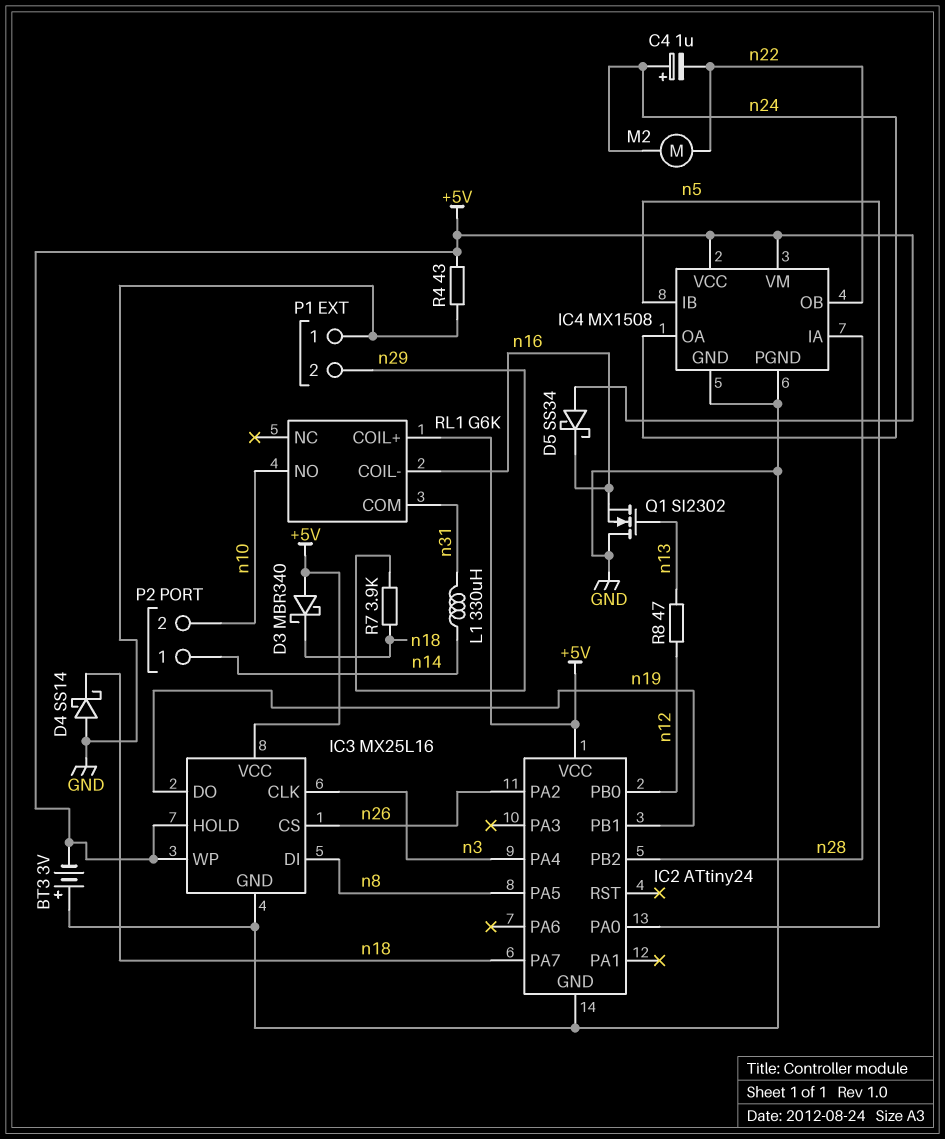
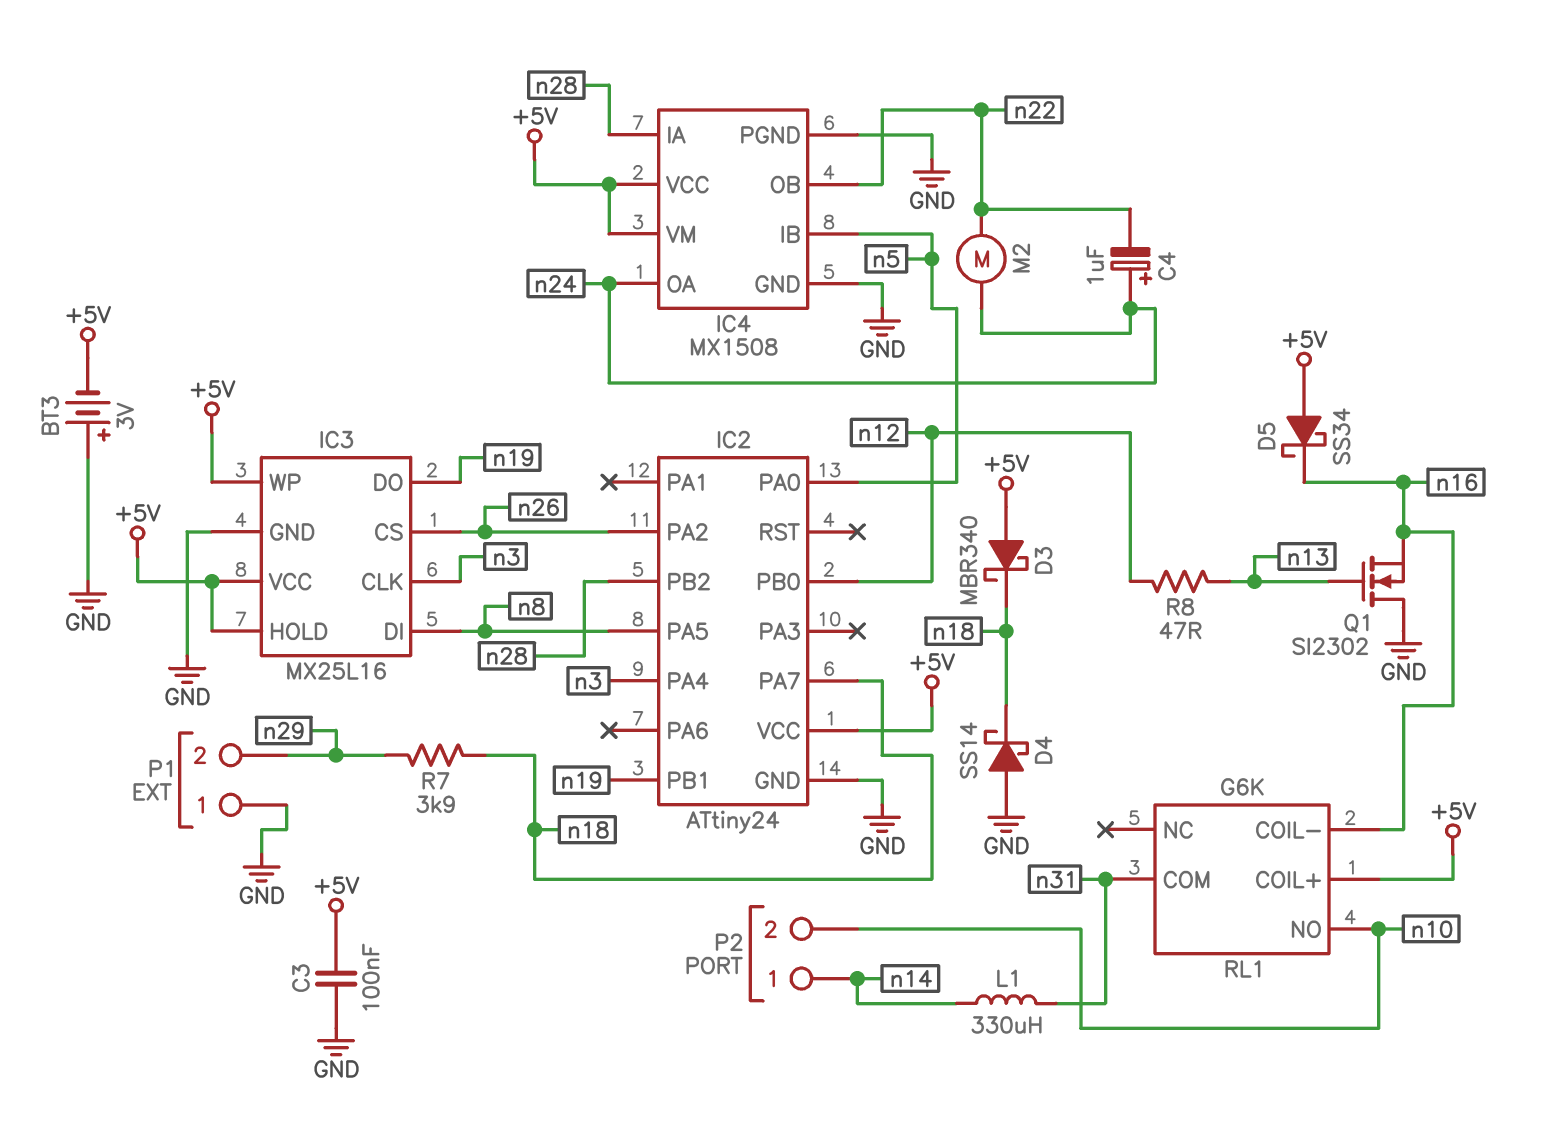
C3: none -> 100nF (+5V, GND)
R4: 43 (+5V, GND) -> none

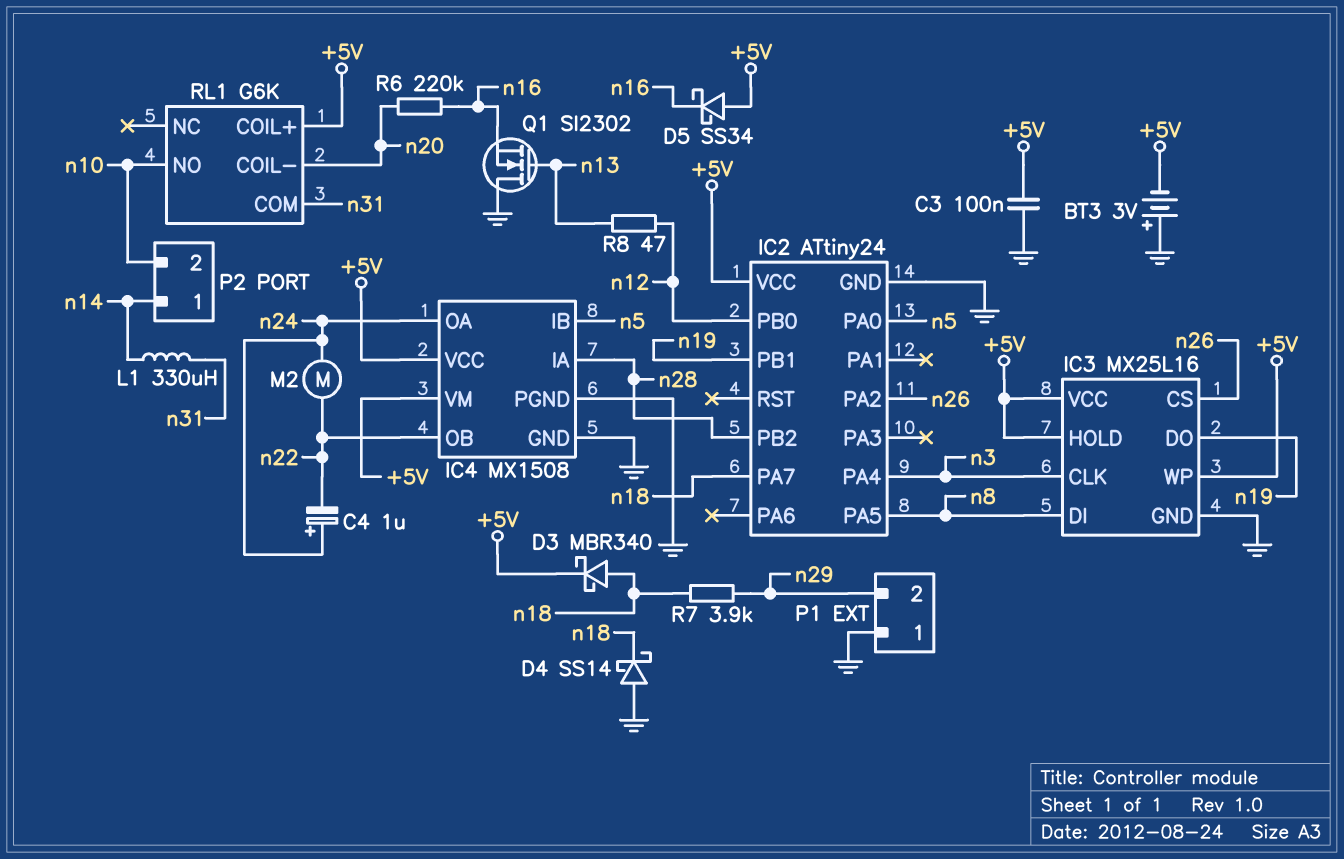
D3: schottky MBR340 (A +5V, K n18) -> schottky MBR340 (A n18, K +5V)
R6: none -> 220k (n16, n20)
RL1 pin COIL-: n16 -> n20

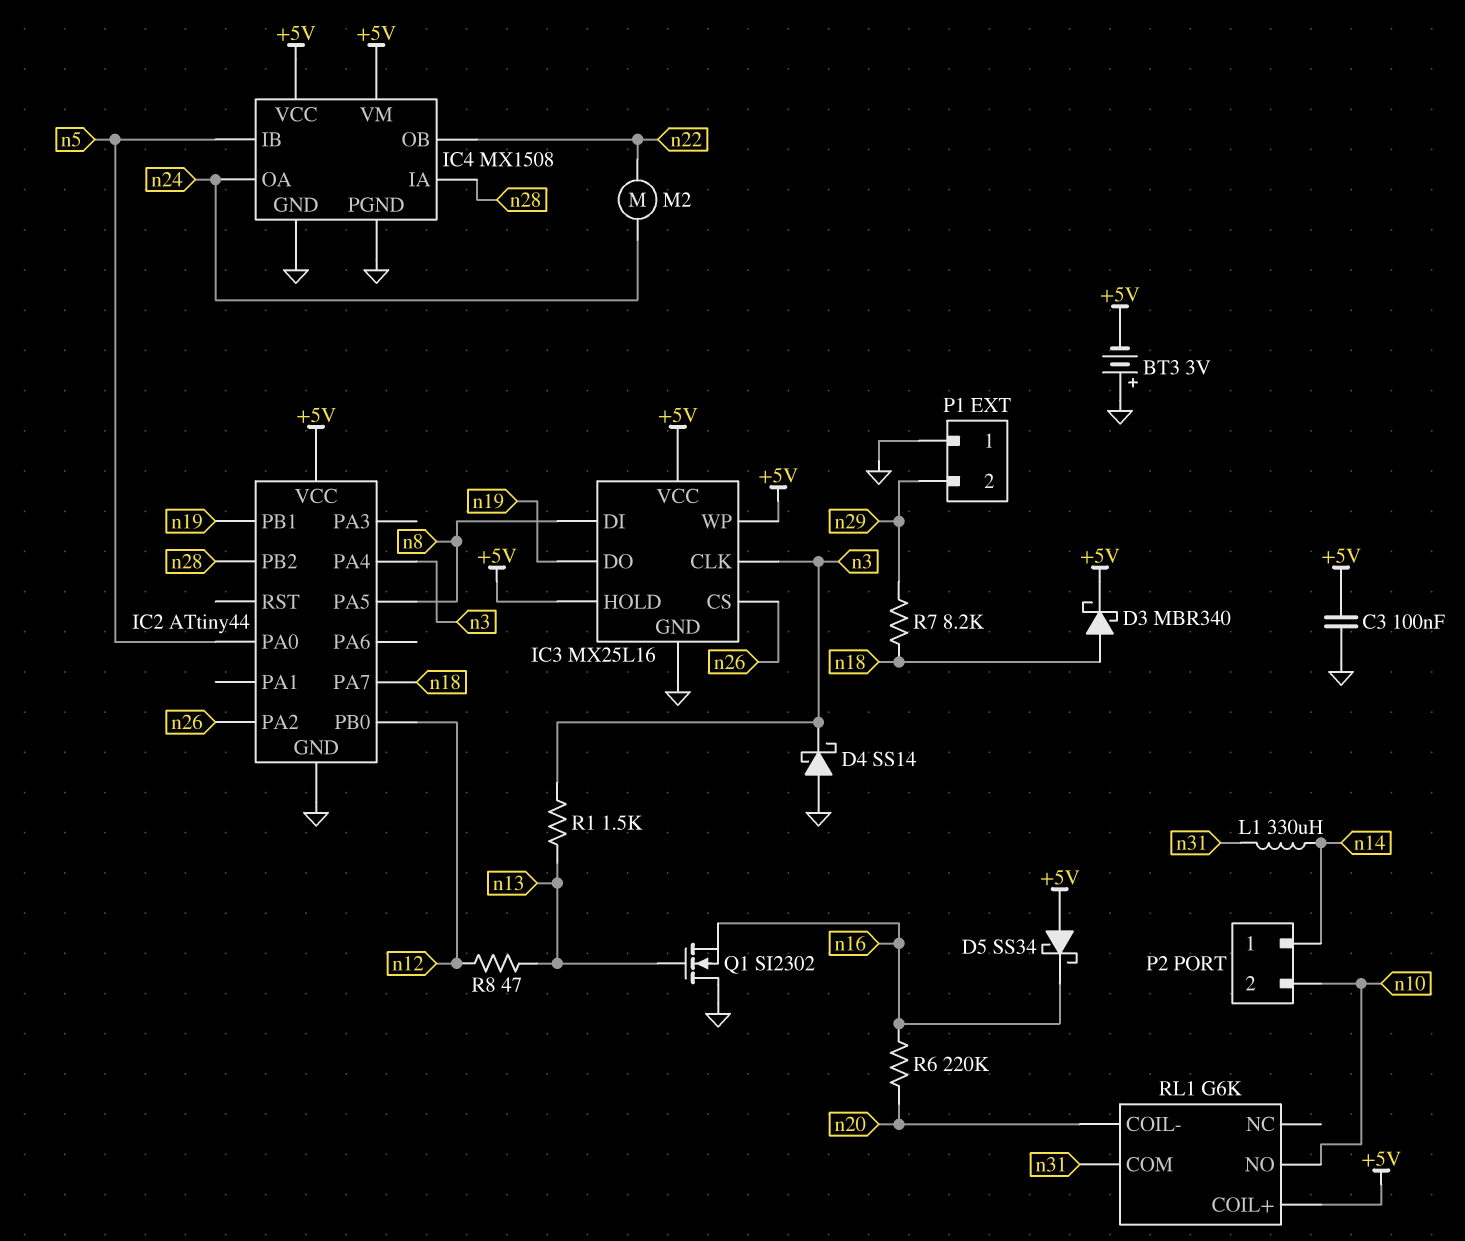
C4: 1uF (plus n24, minus n22) -> none
D4: schottky SS14 (A GND, K n18) -> schottky SS14 (A GND, K n3)
IC2: ATtiny24 -> ATtiny44
R1: none -> 1.5k (n3, n13)
R7: 3.9k (n18, n29) -> 8.2k (n18, n29)

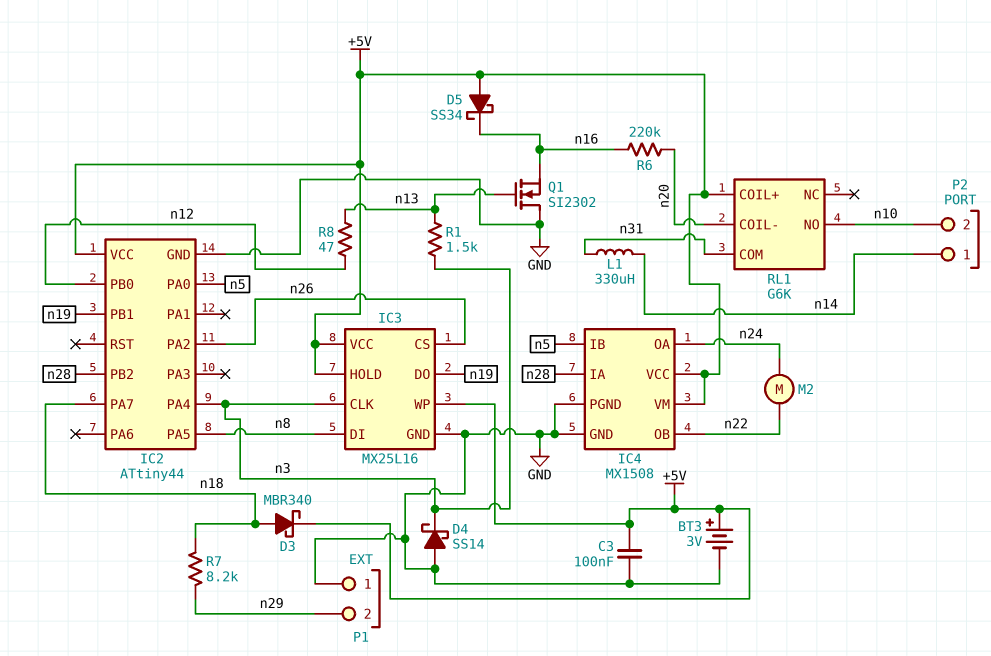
BT3: 3V (plus GND, minus +5V) -> 3V (plus +5V, minus GND)

